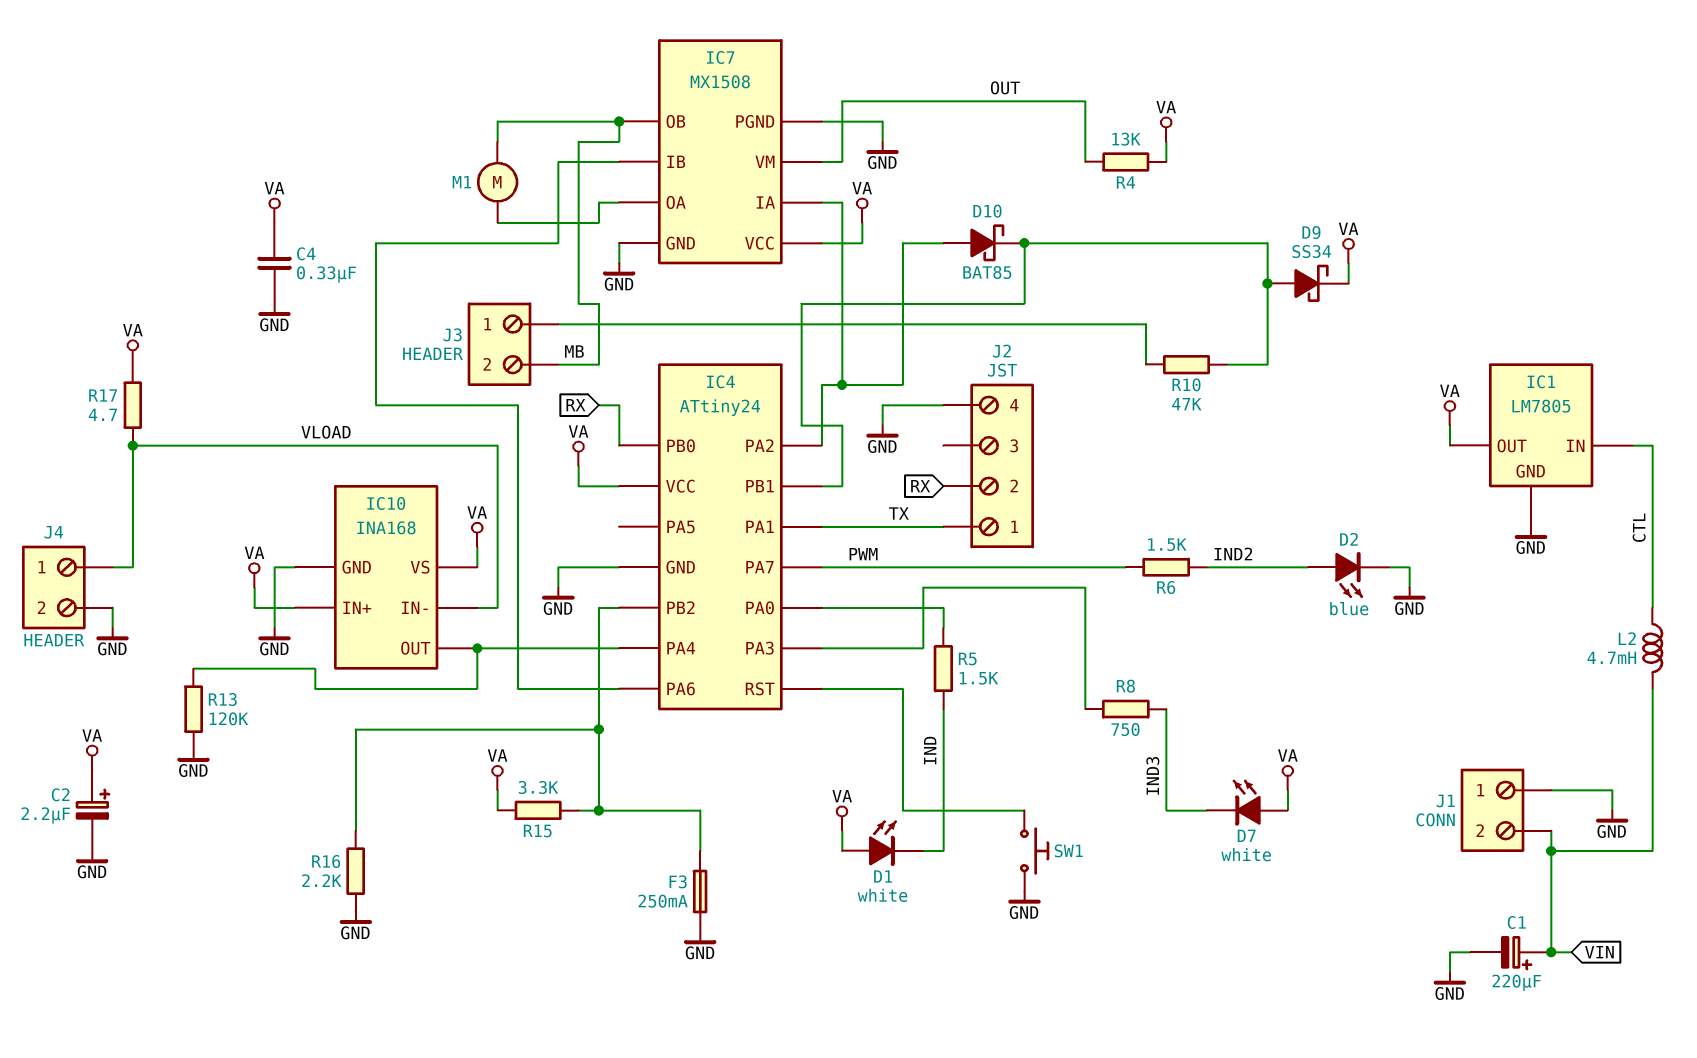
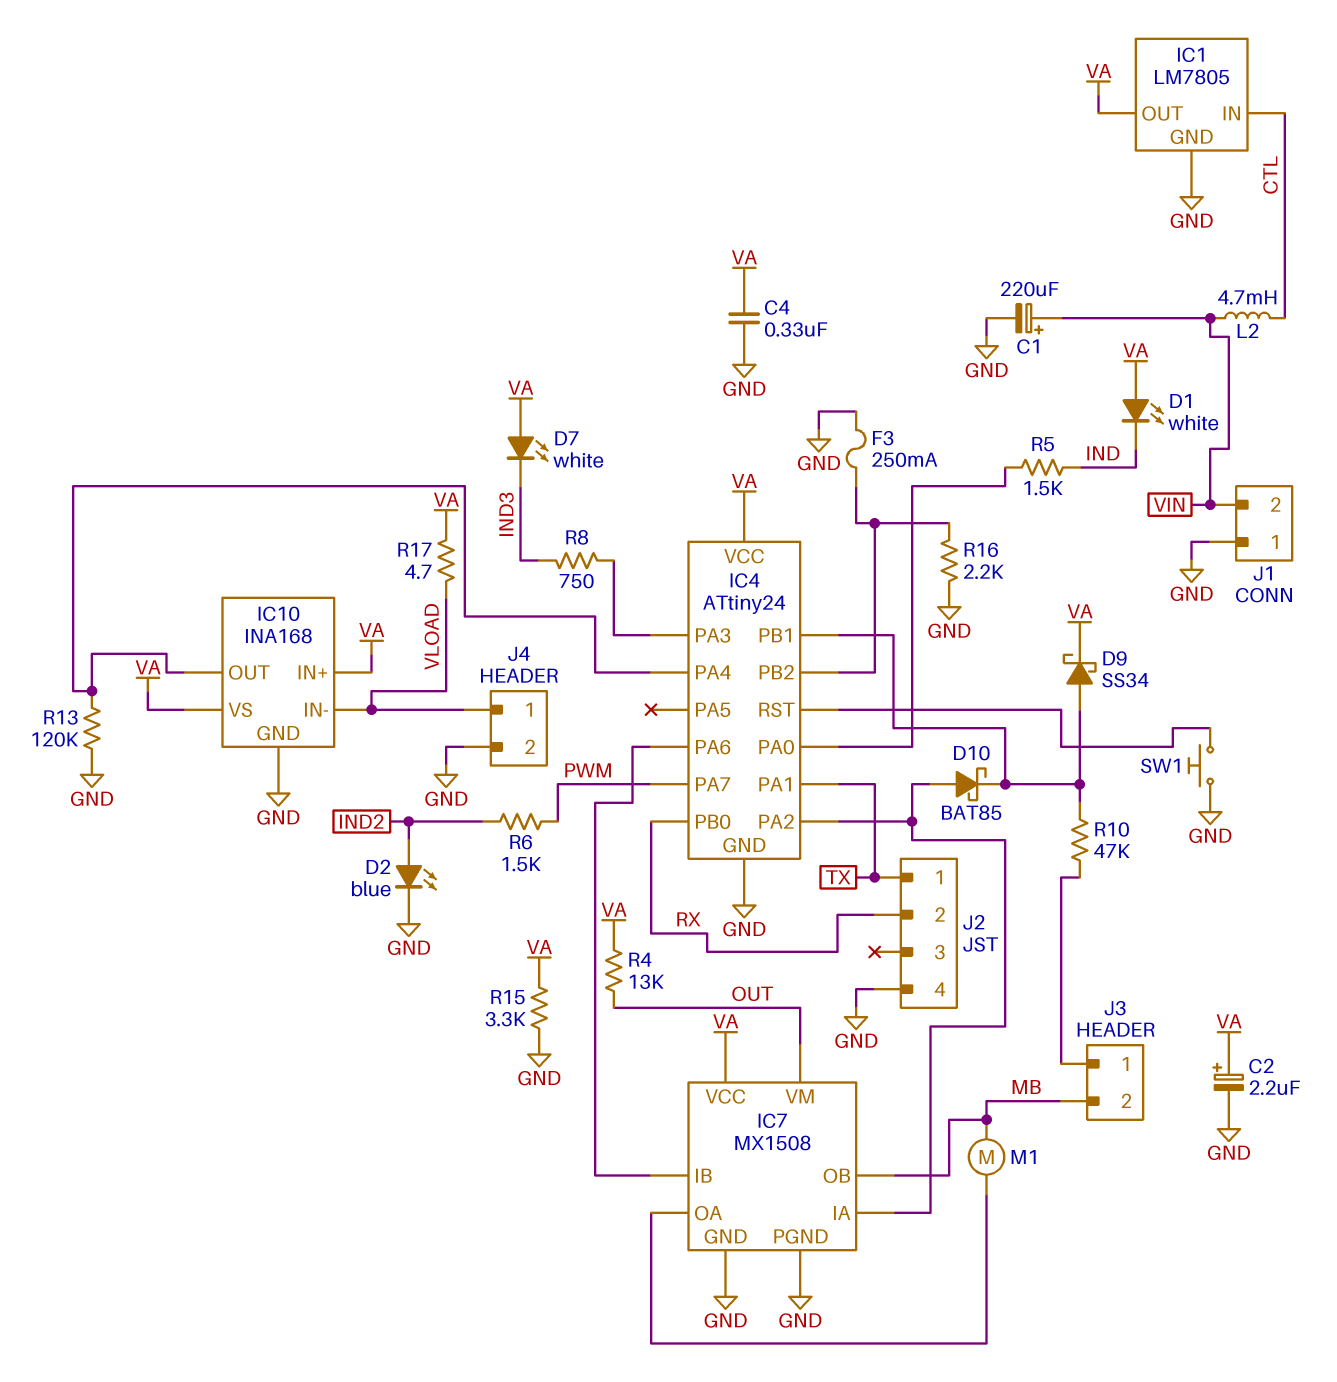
R15: 3.3k (IC4/PB2, VA) -> 3.3k (GND, VA)

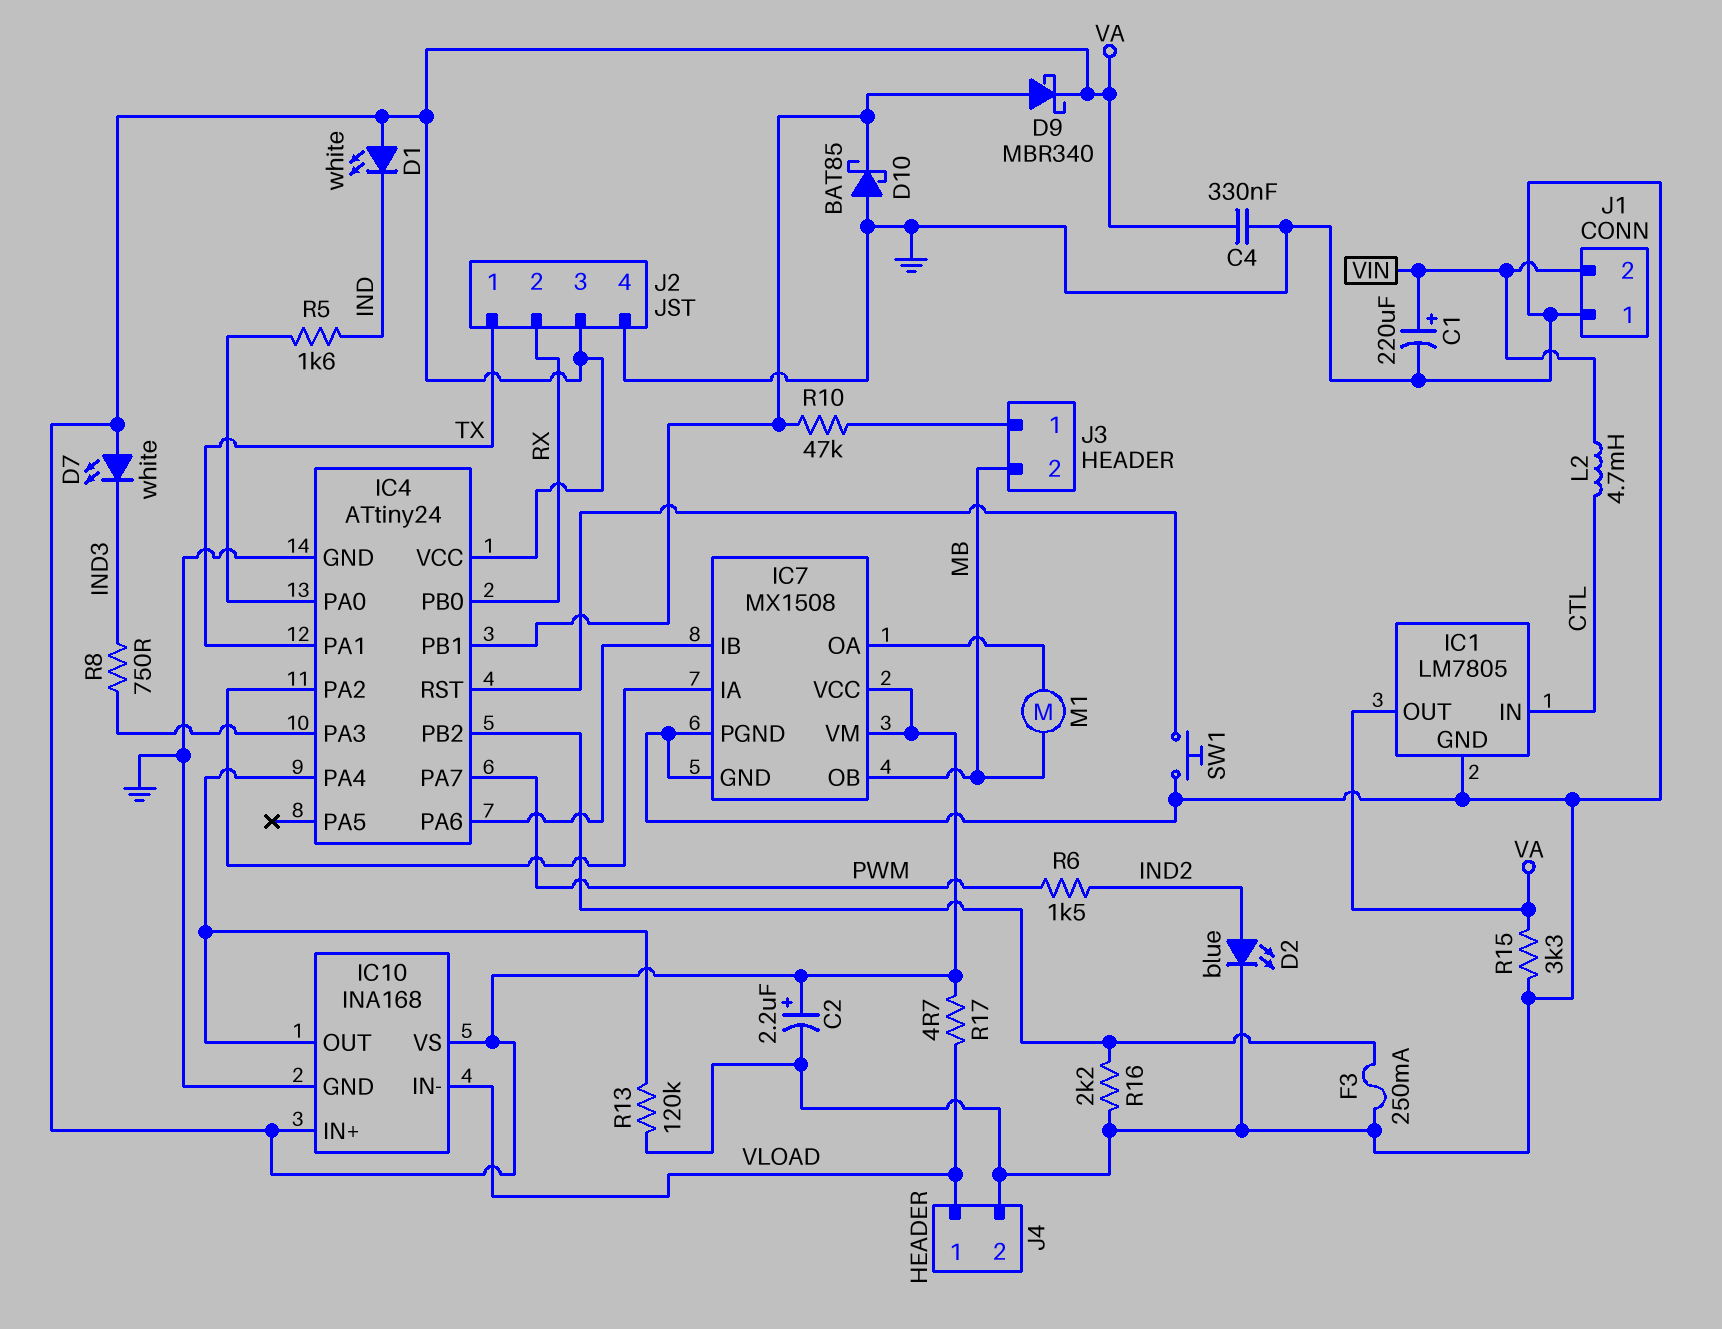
D9: schottky SS34 (A IC4/PB1, K VA) -> schottky MBR340 (A IC4/PB1, K VA)
D10: schottky BAT85 (A IC4/PA2, K IC4/PB1) -> schottky BAT85 (A GND, K IC4/PB1)
IC7 pin VM: OUT -> VA
J2 pin 3: none -> VA
R4: 13k (OUT, VA) -> none
R5: 1.5k (IC4/PA0, IND) -> 1.6k (IC4/PA0, IND)

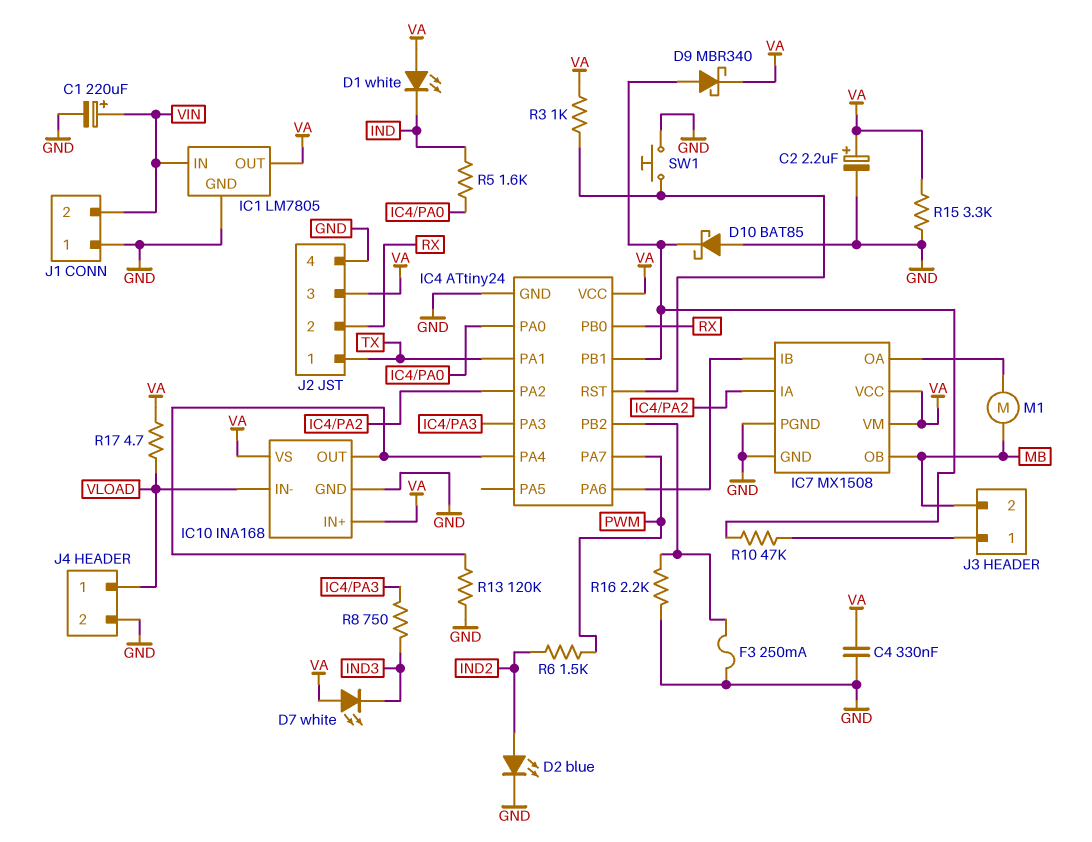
IC1 pin IN: CTL -> VIN
L2: 4.7mH (CTL, VIN) -> none
R3: none -> 1k (IC4/RST, VA)

